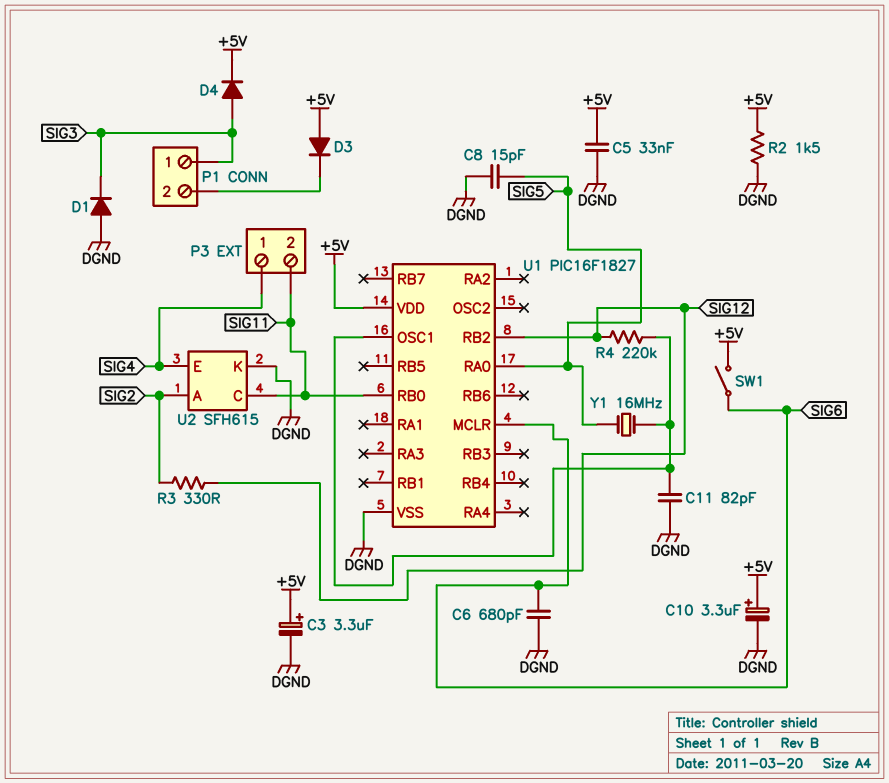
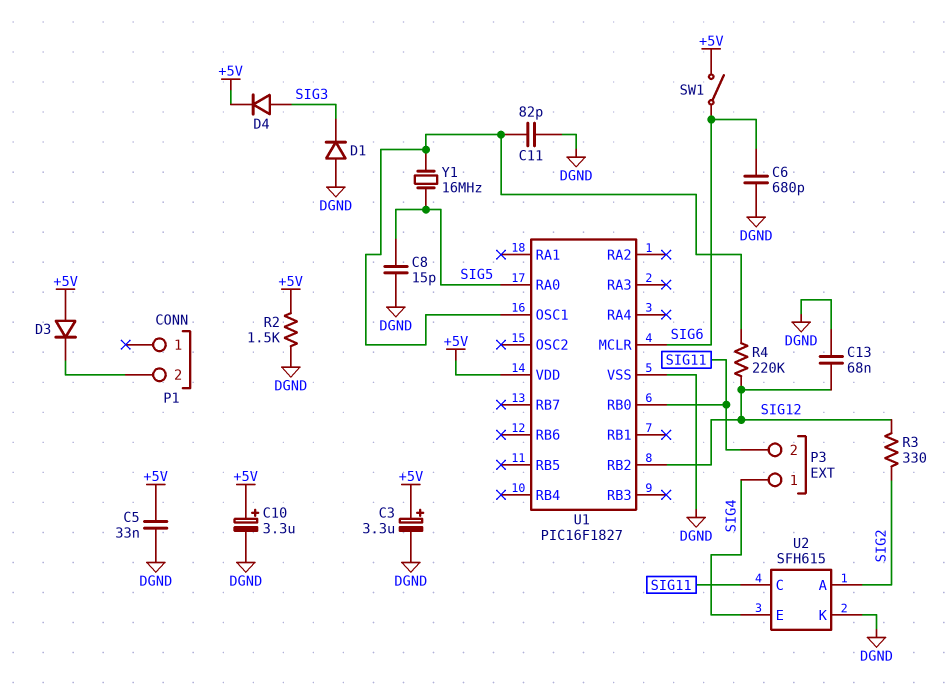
C13: none -> 68nF (DGND, SIG12)
P1 pin 1: SIG3 -> none

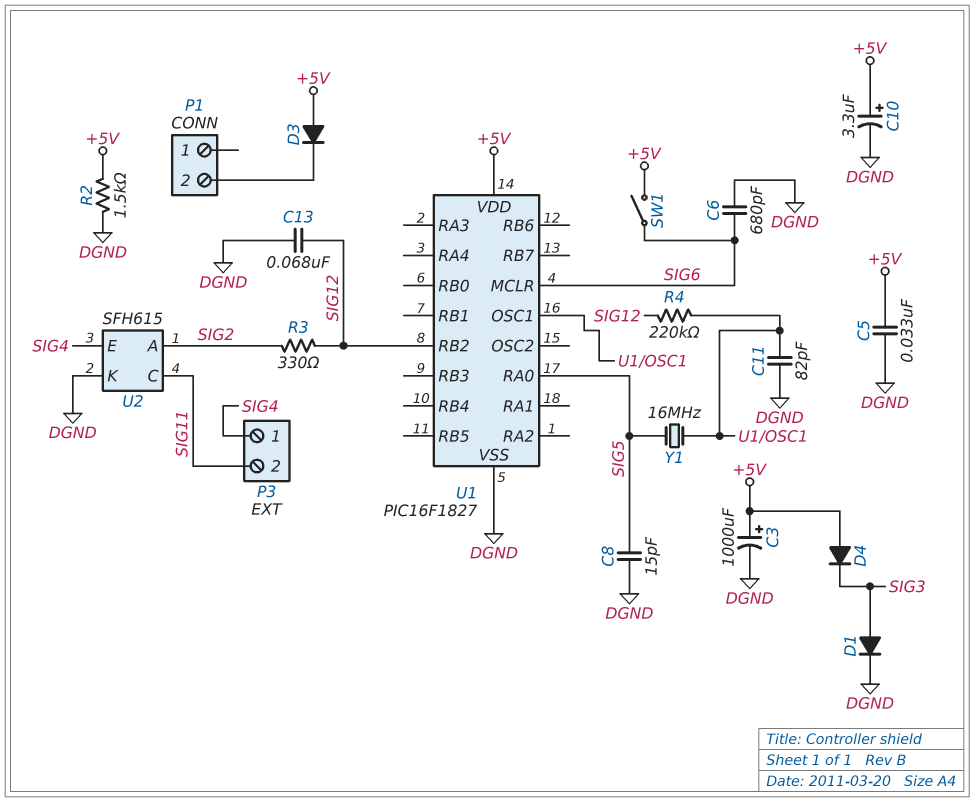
C3: 3.3uF (plus +5V, minus DGND) -> 1000uF (plus +5V, minus DGND)
D1: diode (A DGND, K SIG3) -> diode (A SIG3, K DGND)
D4: diode (A SIG3, K +5V) -> diode (A +5V, K SIG3)
U1 pin RB0: SIG11 -> none

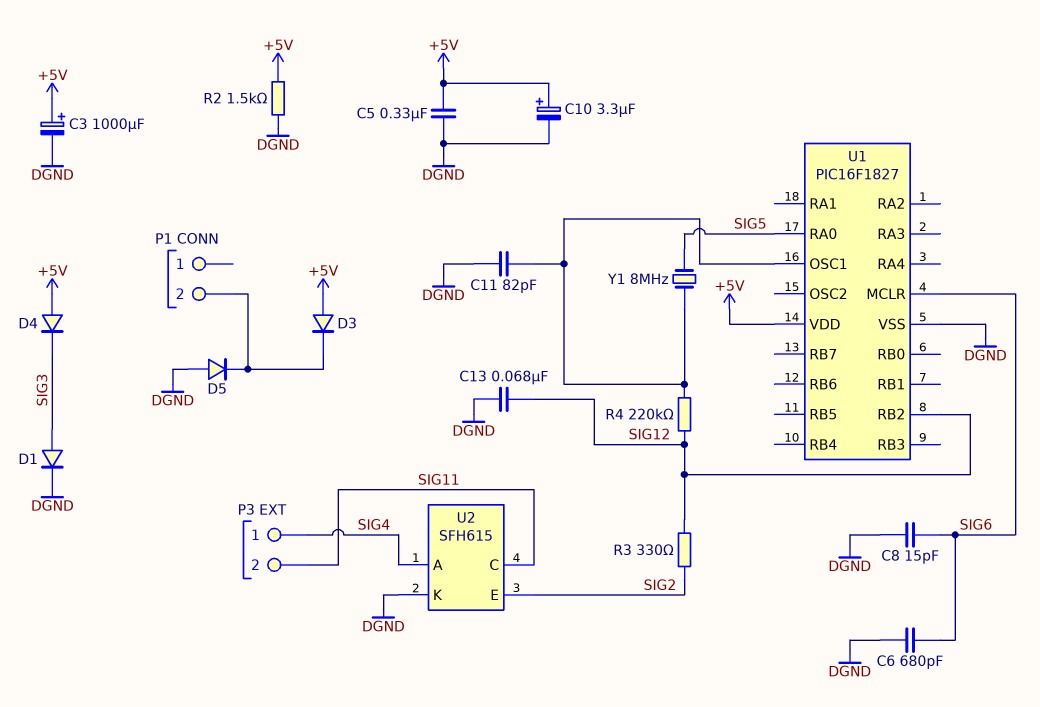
C5: 33nF (+5V, DGND) -> 330nF (+5V, DGND)
C8: 15pF (DGND, SIG5) -> 15pF (DGND, SIG6)
D5: none -> diode (A DGND, K P1/2)
SW1: switch (+5V, SIG6) -> none
U2 pin A: SIG2 -> SIG4
U2 pin E: SIG4 -> SIG2
Y1: 16MHz (SIG5, U1/OSC1) -> 8MHz (SIG5, U1/OSC1)

